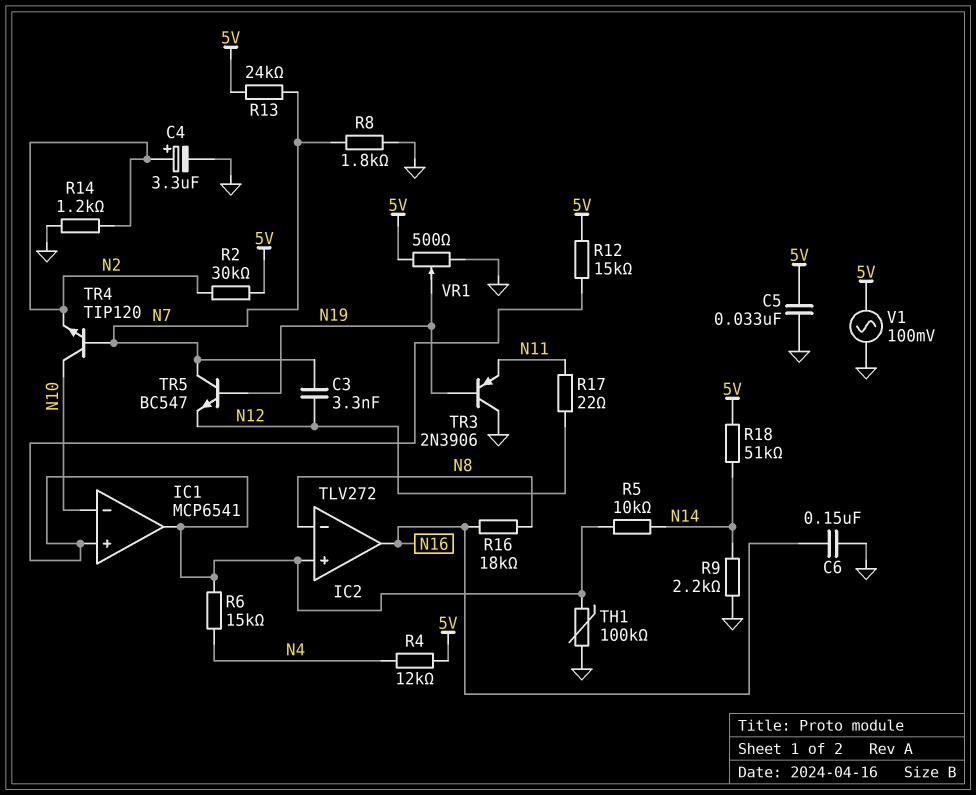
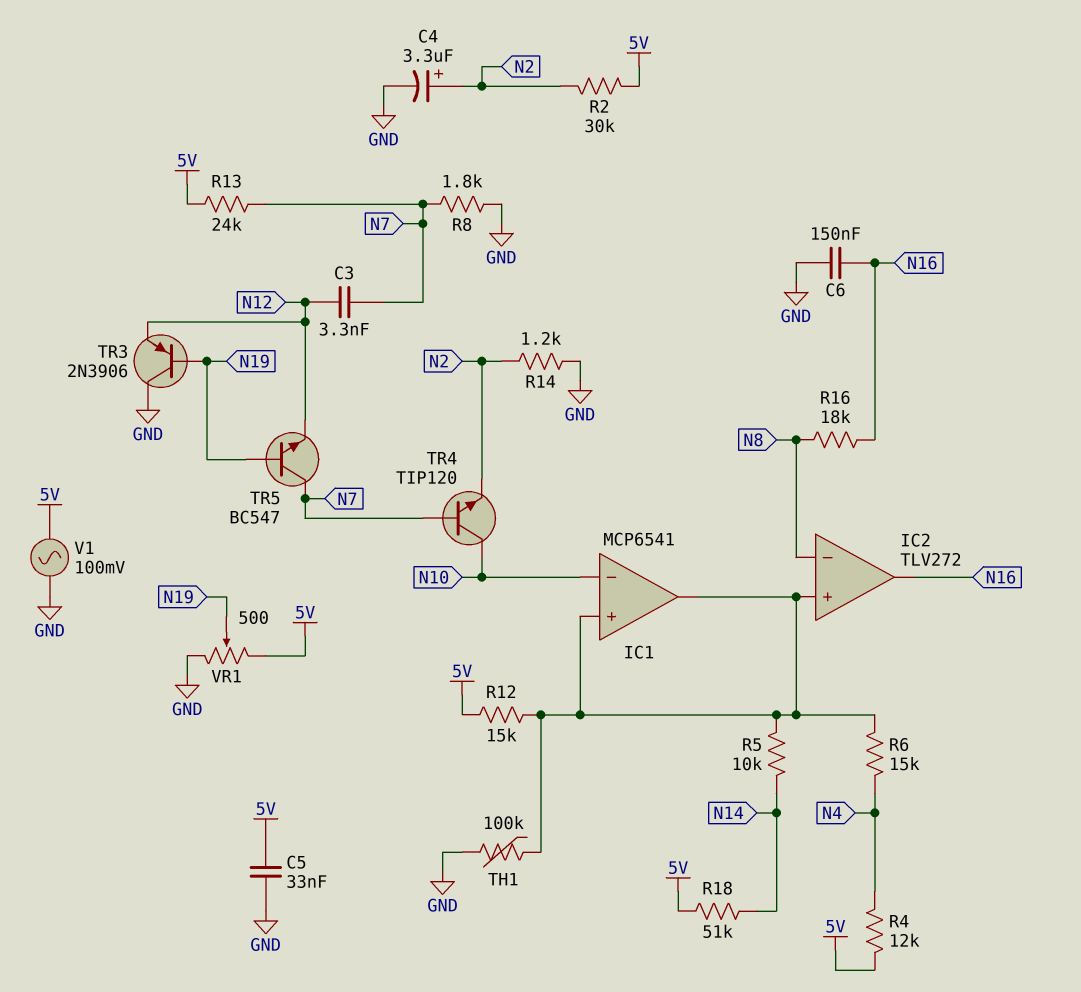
R9: 2.2k (GND, N14) -> none
R17: 22 (N11, N12) -> none
TR3: PNP 2N3906 (B N19, C GND, E N11) -> PNP 2N3906 (B N19, C GND, E N12)

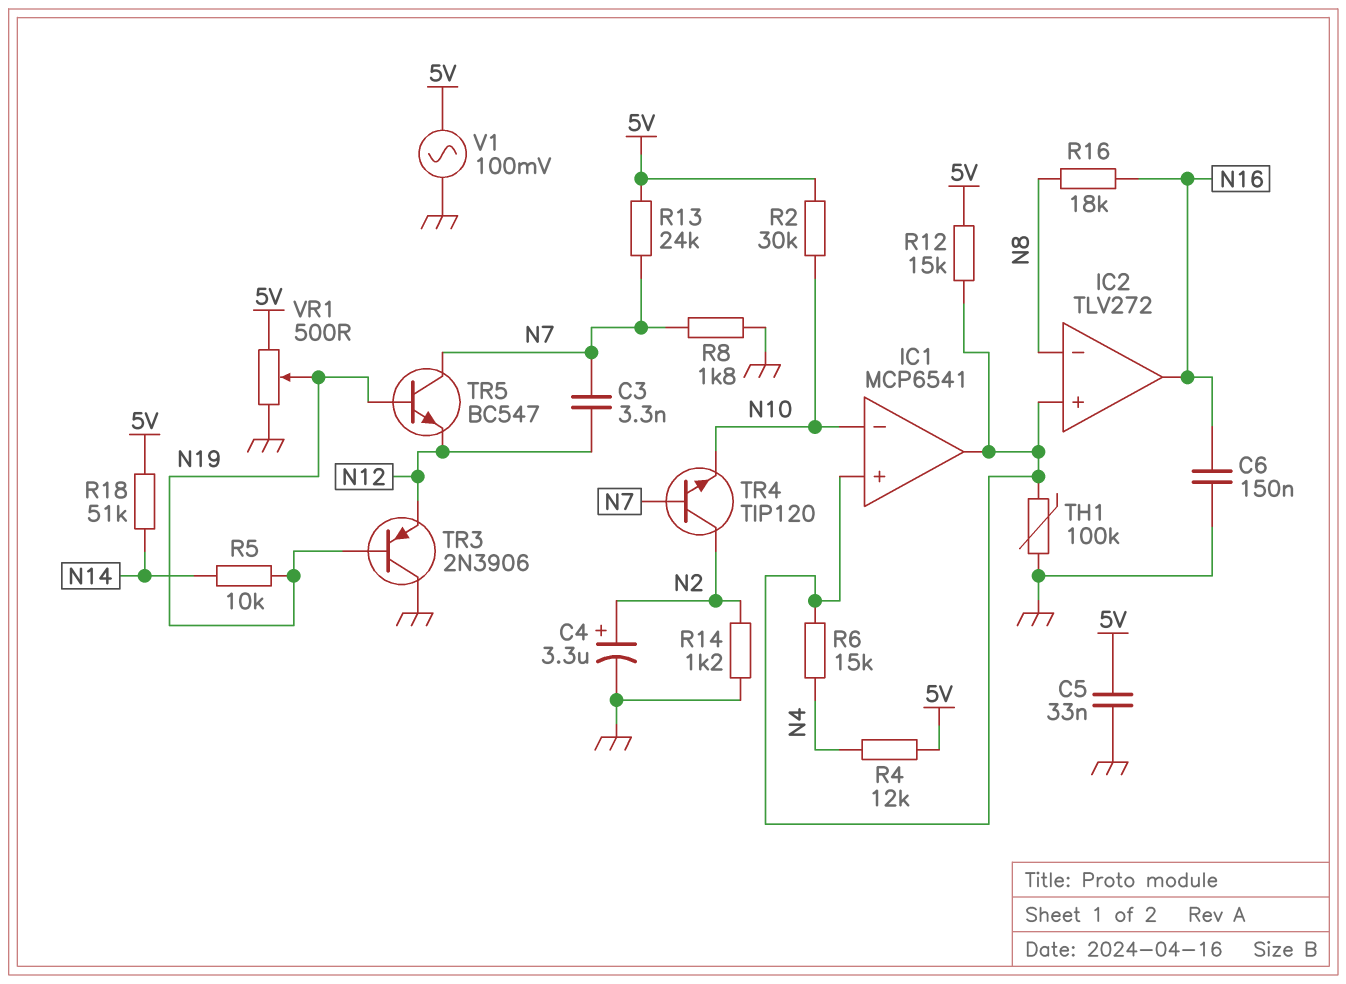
R2: 30k (5V, N2) -> 30k (5V, N10)
R5: 10k (IC1/in+, N14) -> 10k (N14, N19)
TR4: NPN TIP120 (B N7, C N10, E N2) -> NPN TIP120 (B N7, C N2, E N10)

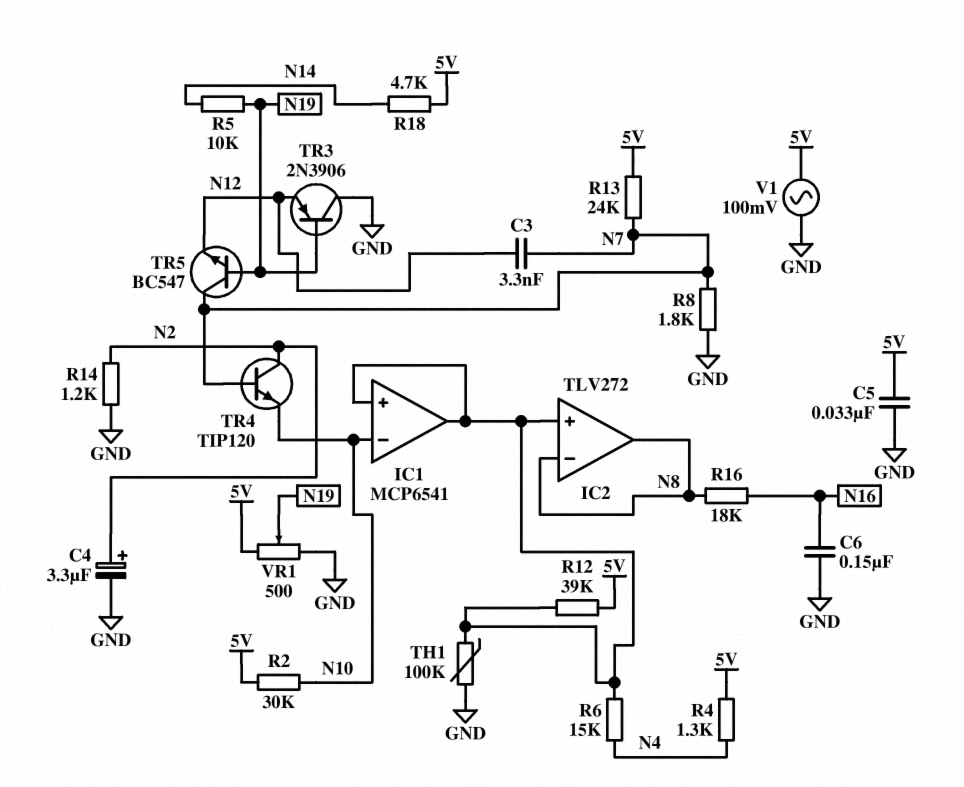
IC2 pin out: N16 -> N8
R4: 12k (5V, N4) -> 1.3k (5V, N4)
R12: 15k (5V, IC1/in+) -> 39k (5V, IC1/in+)
R18: 51k (5V, N14) -> 4.7k (5V, N14)

